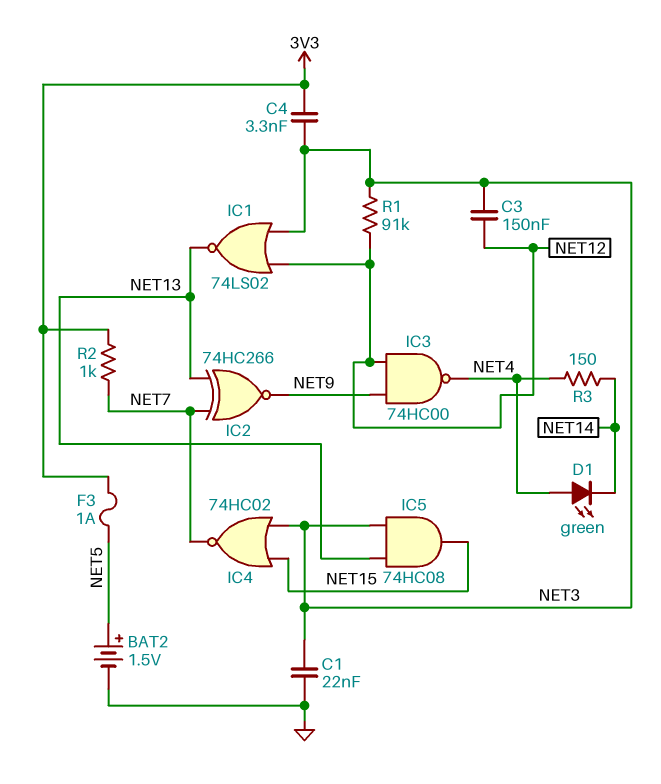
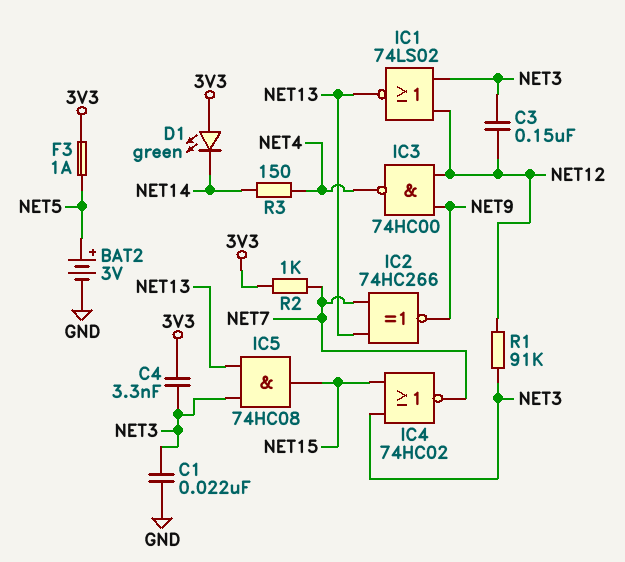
BAT2: 1.5V (plus NET5, minus GND) -> 3V (plus NET5, minus GND)
D1: LED green (A NET4, K NET14) -> LED green (A 3V3, K NET14)

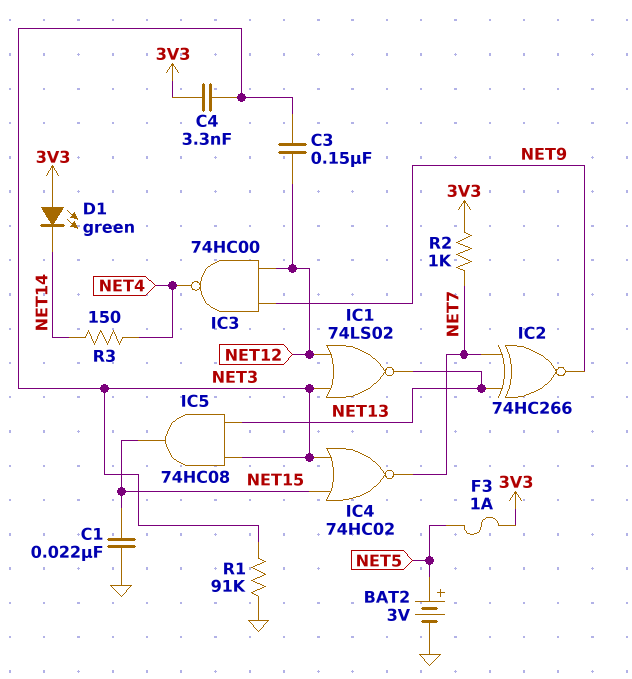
C1: 22nF (GND, NET3) -> 22nF (GND, NET15)
R1: 91k (NET3, NET12) -> 91k (GND, NET3)

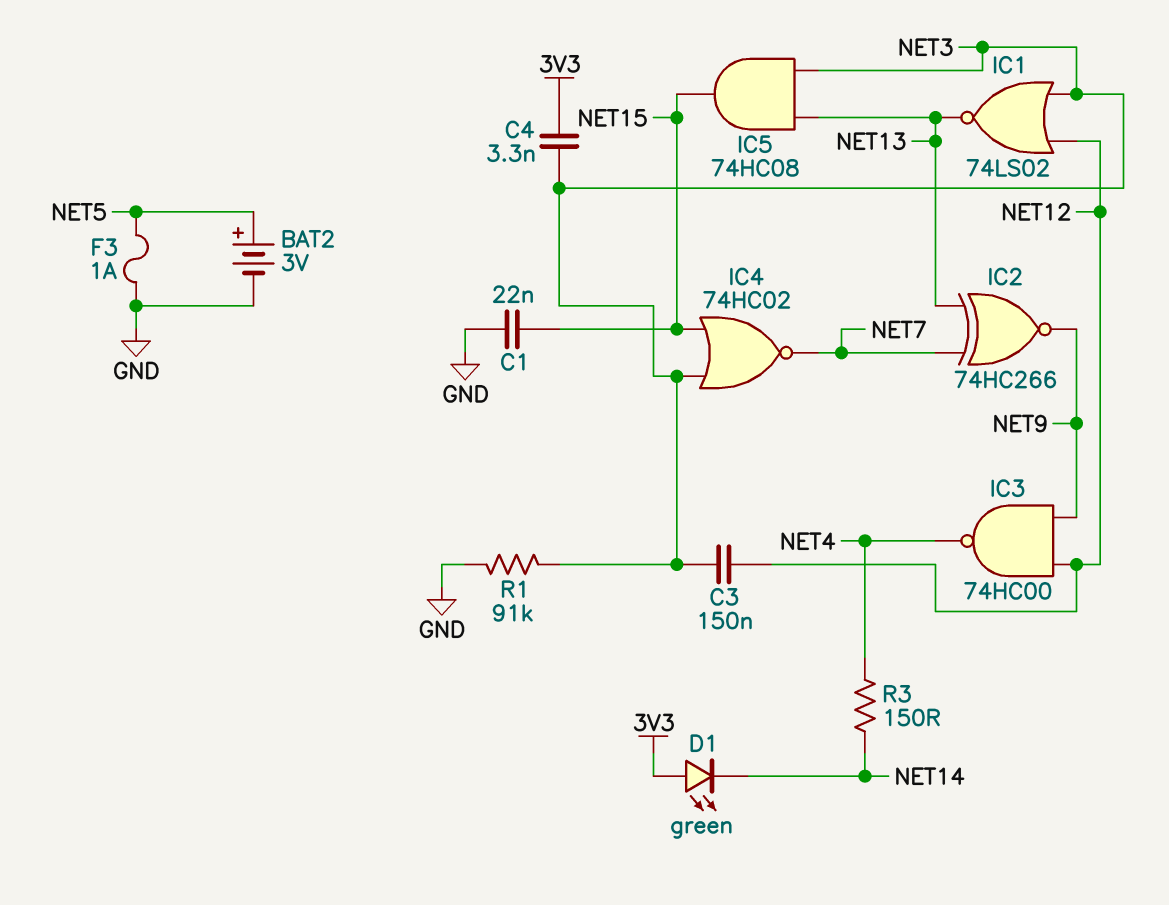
F3: 1A (3V3, NET5) -> 1A (GND, NET5)
R2: 1k (3V3, NET7) -> none

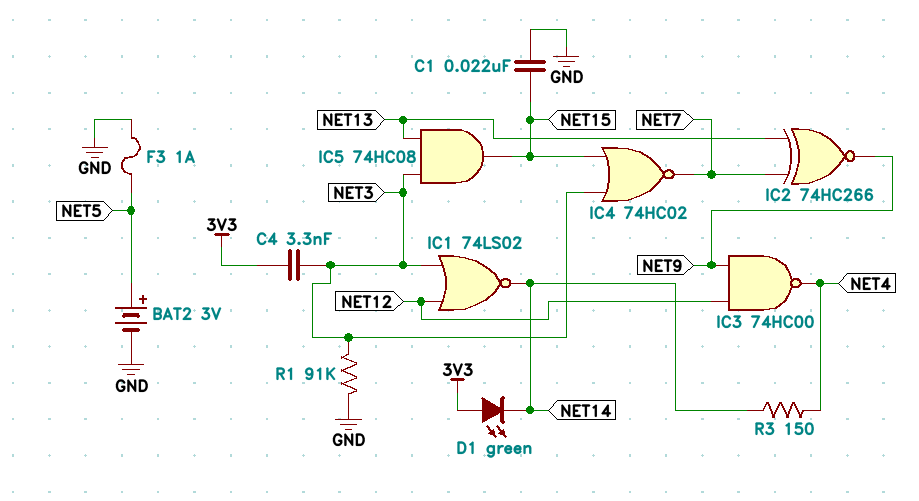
C3: 150nF (NET3, NET12) -> none
IC1: NOR 74LS02 (in NET3, in NET12, out NET13) -> NOR 74LS02 (in NET3, in NET12, out NET14)

